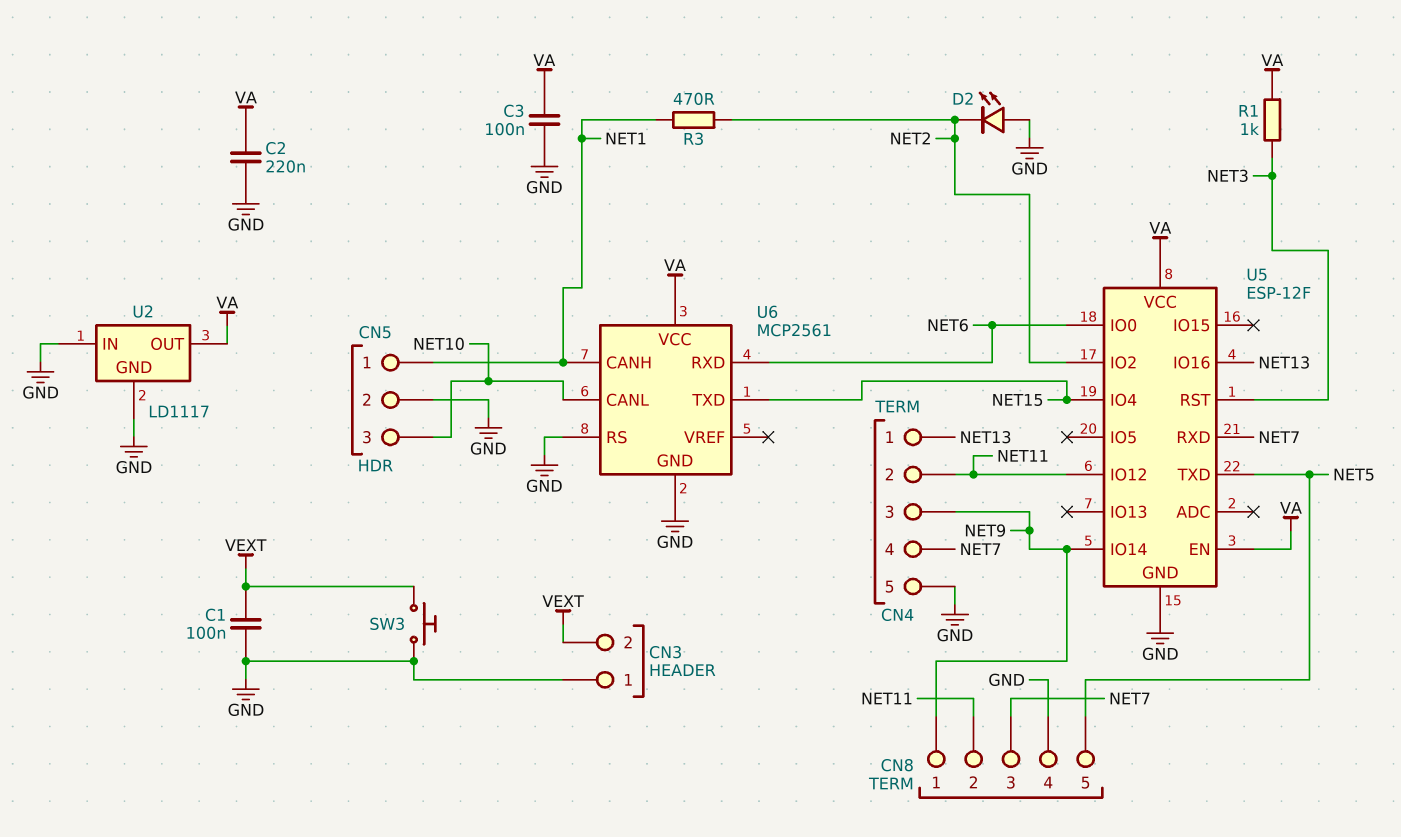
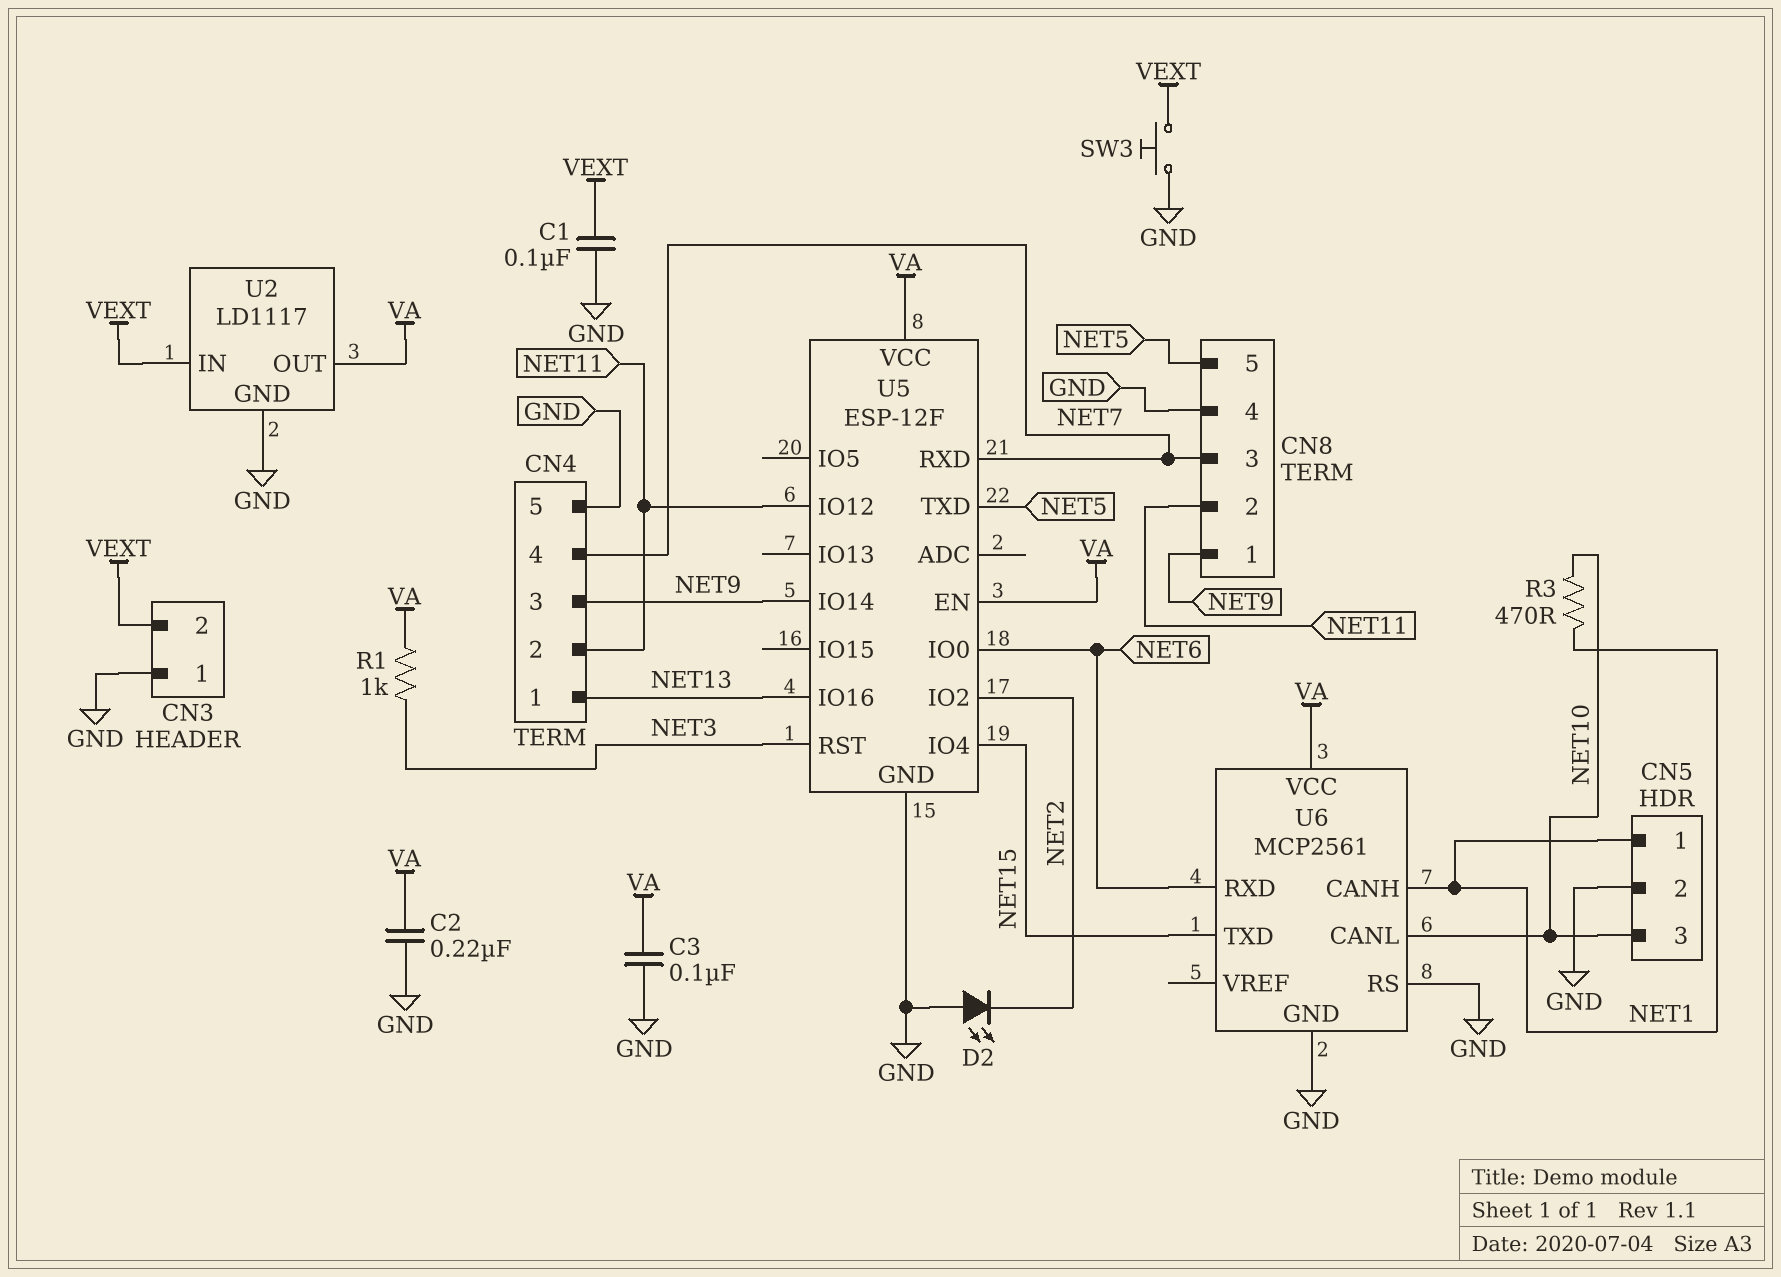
R3: 470 (NET1, NET2) -> 470 (NET1, NET10)
U2 pin IN: GND -> VEXT

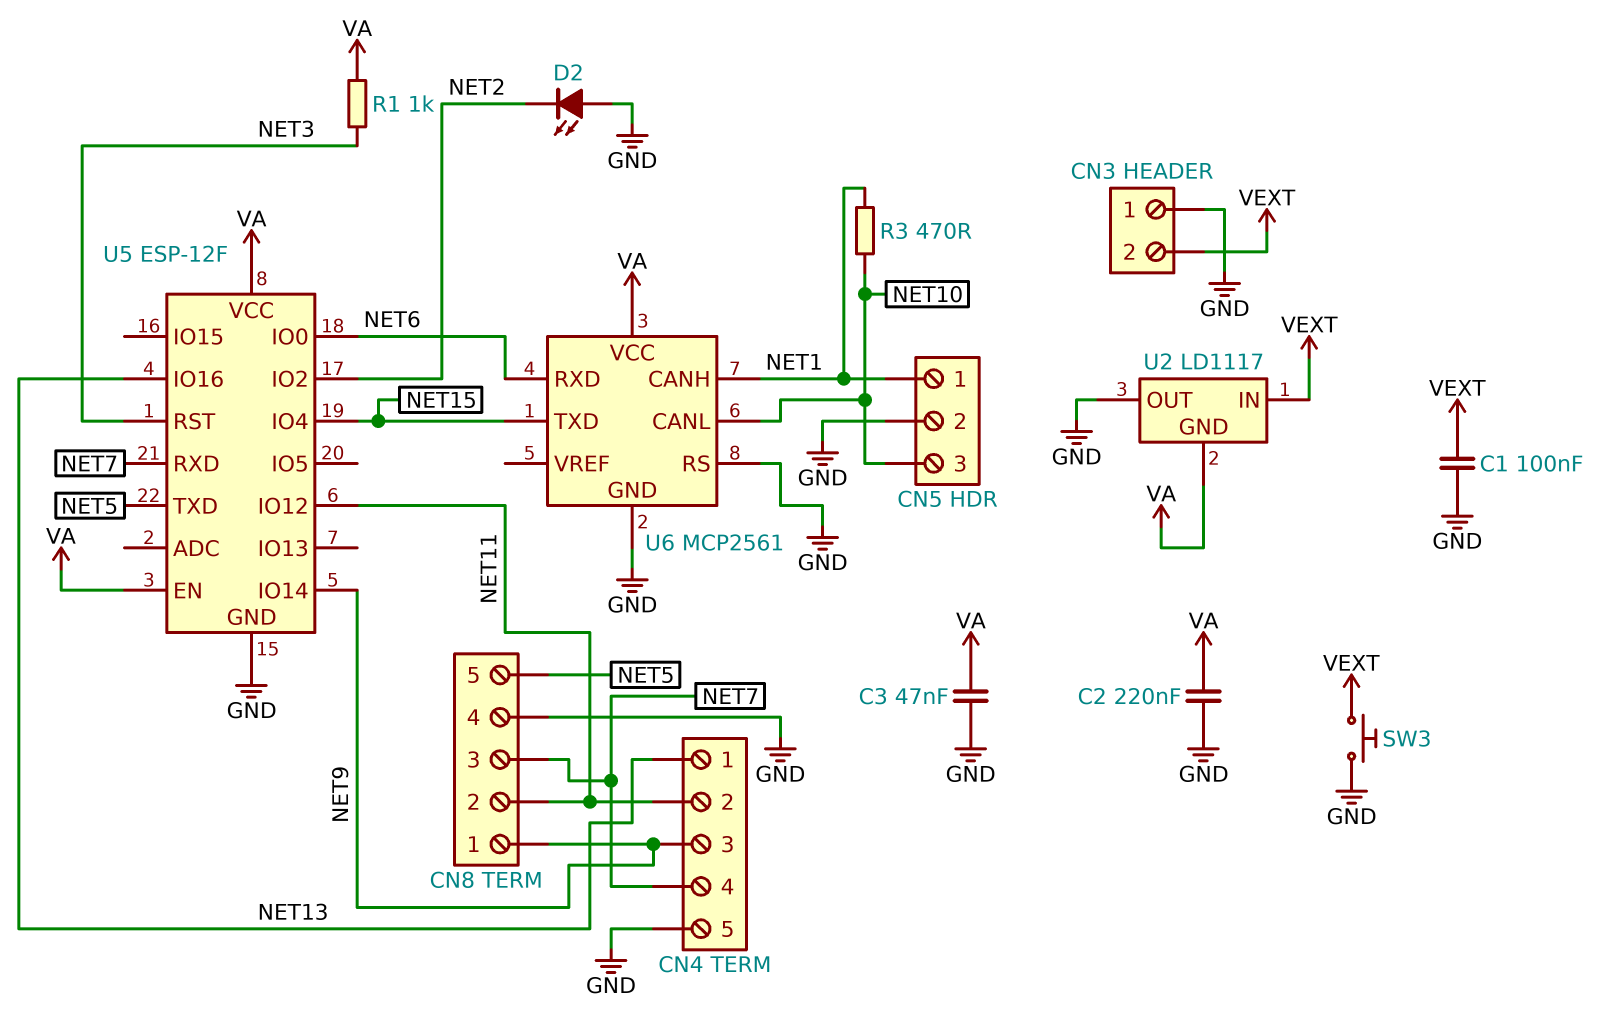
C3: 100nF (GND, VA) -> 47nF (GND, VA)
U2 pin GND: GND -> VA
U2 pin OUT: VA -> GND

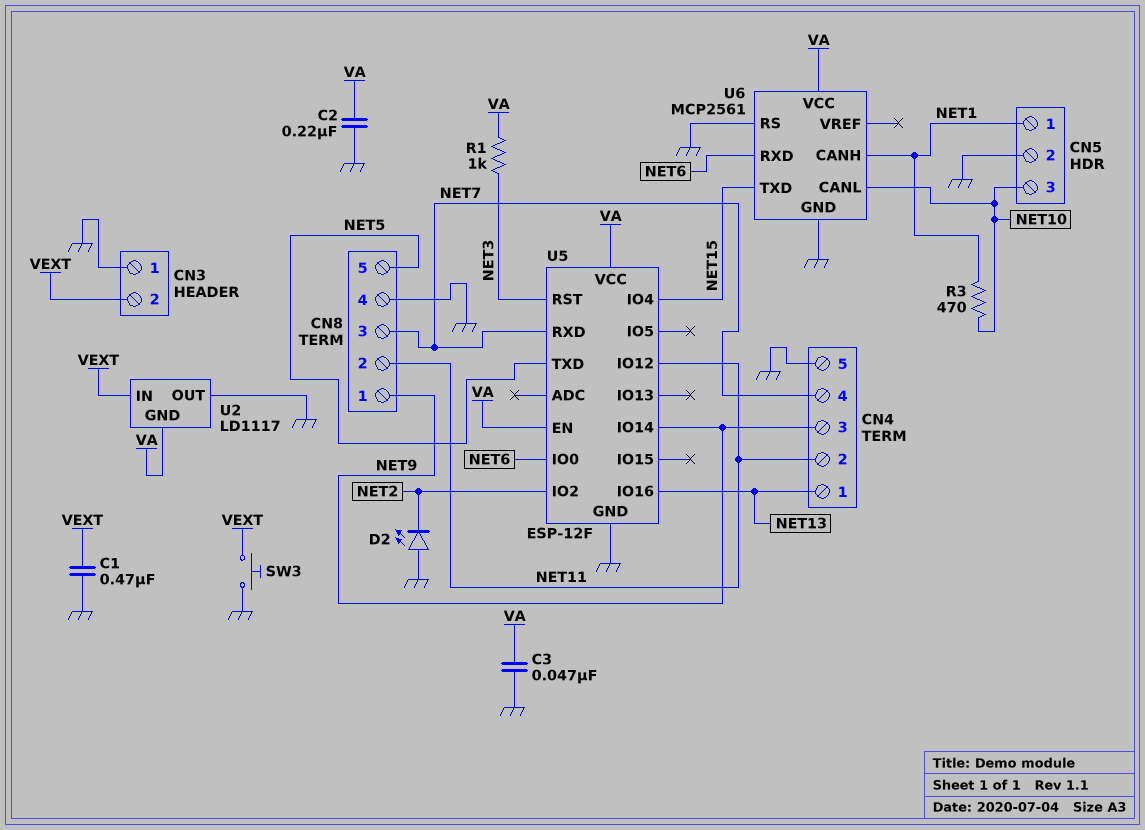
C1: 100nF (GND, VEXT) -> 470nF (GND, VEXT)

